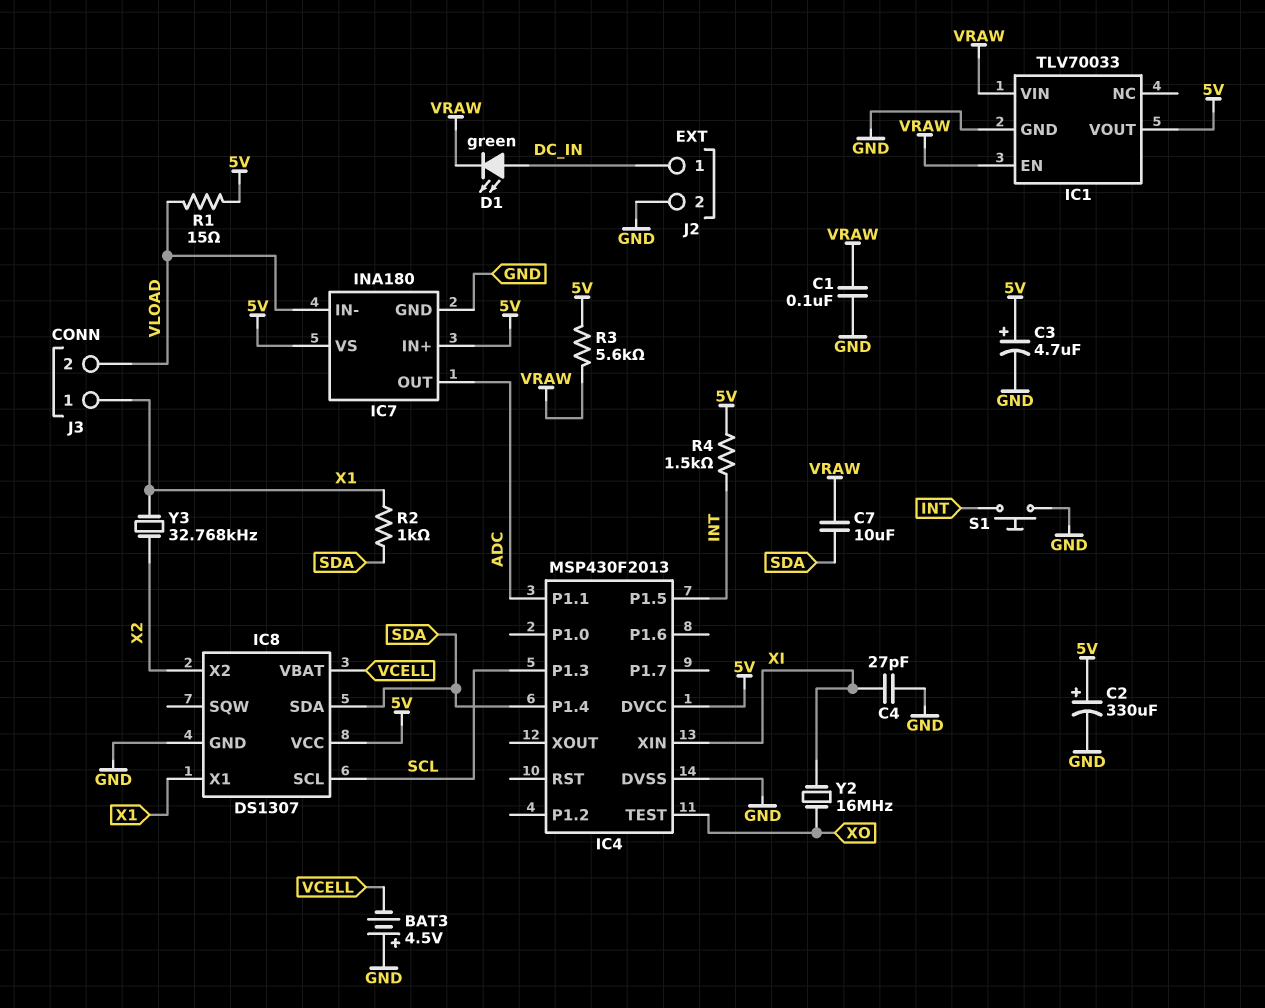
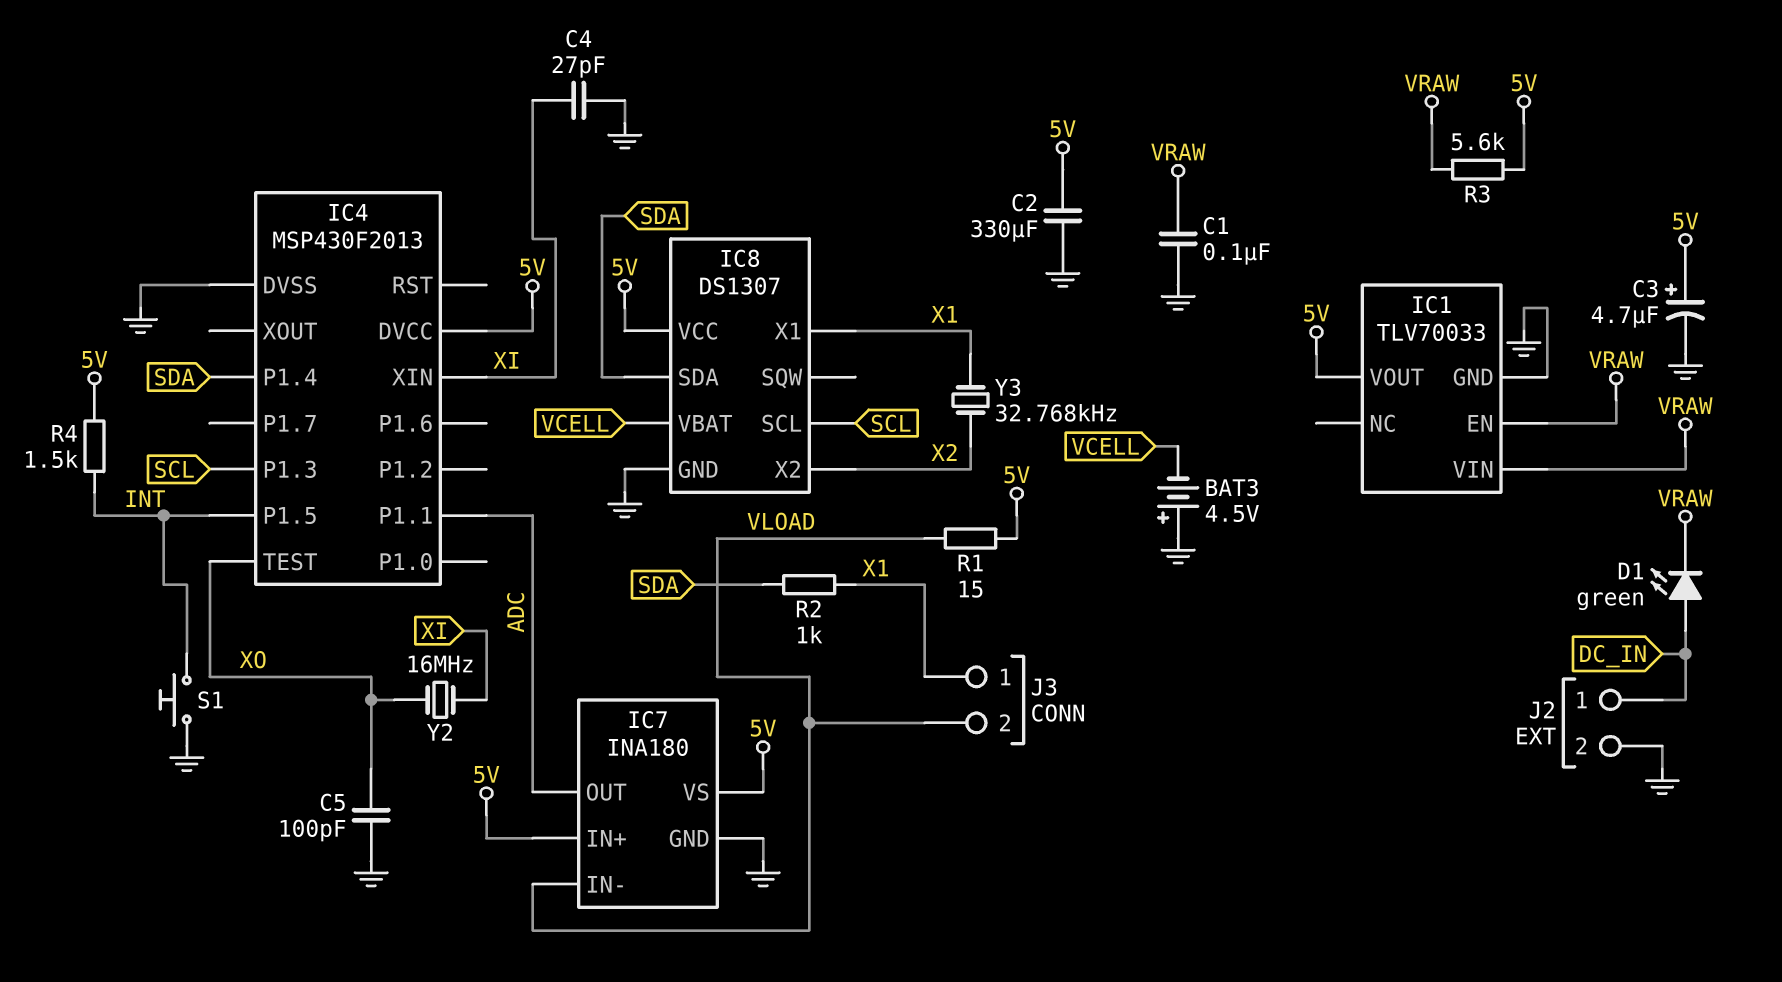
C2: 330uF (plus 5V, minus GND) -> 330uF (5V, GND)
C5: none -> 100pF (GND, XO)
C7: 10uF (SDA, VRAW) -> none

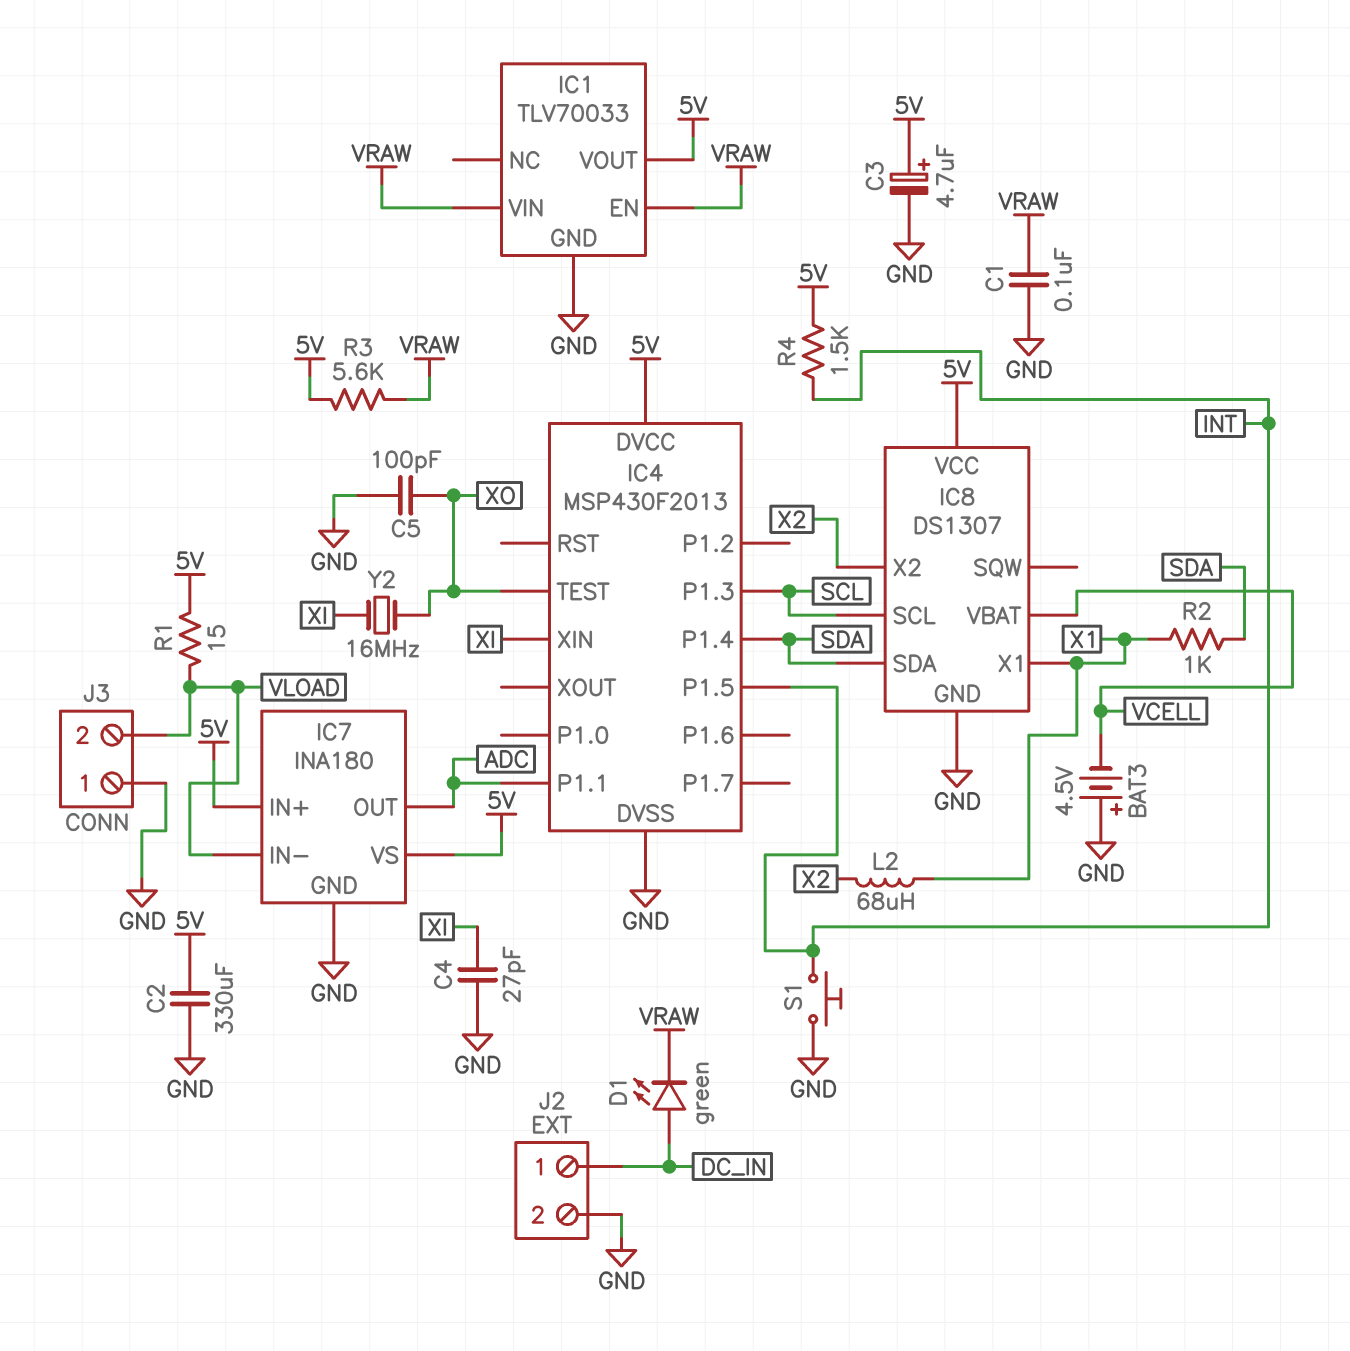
J3 pin 1: X1 -> GND
L2: none -> 68uH (X1, X2)
Y3: 32.768kHz (X1, X2) -> none

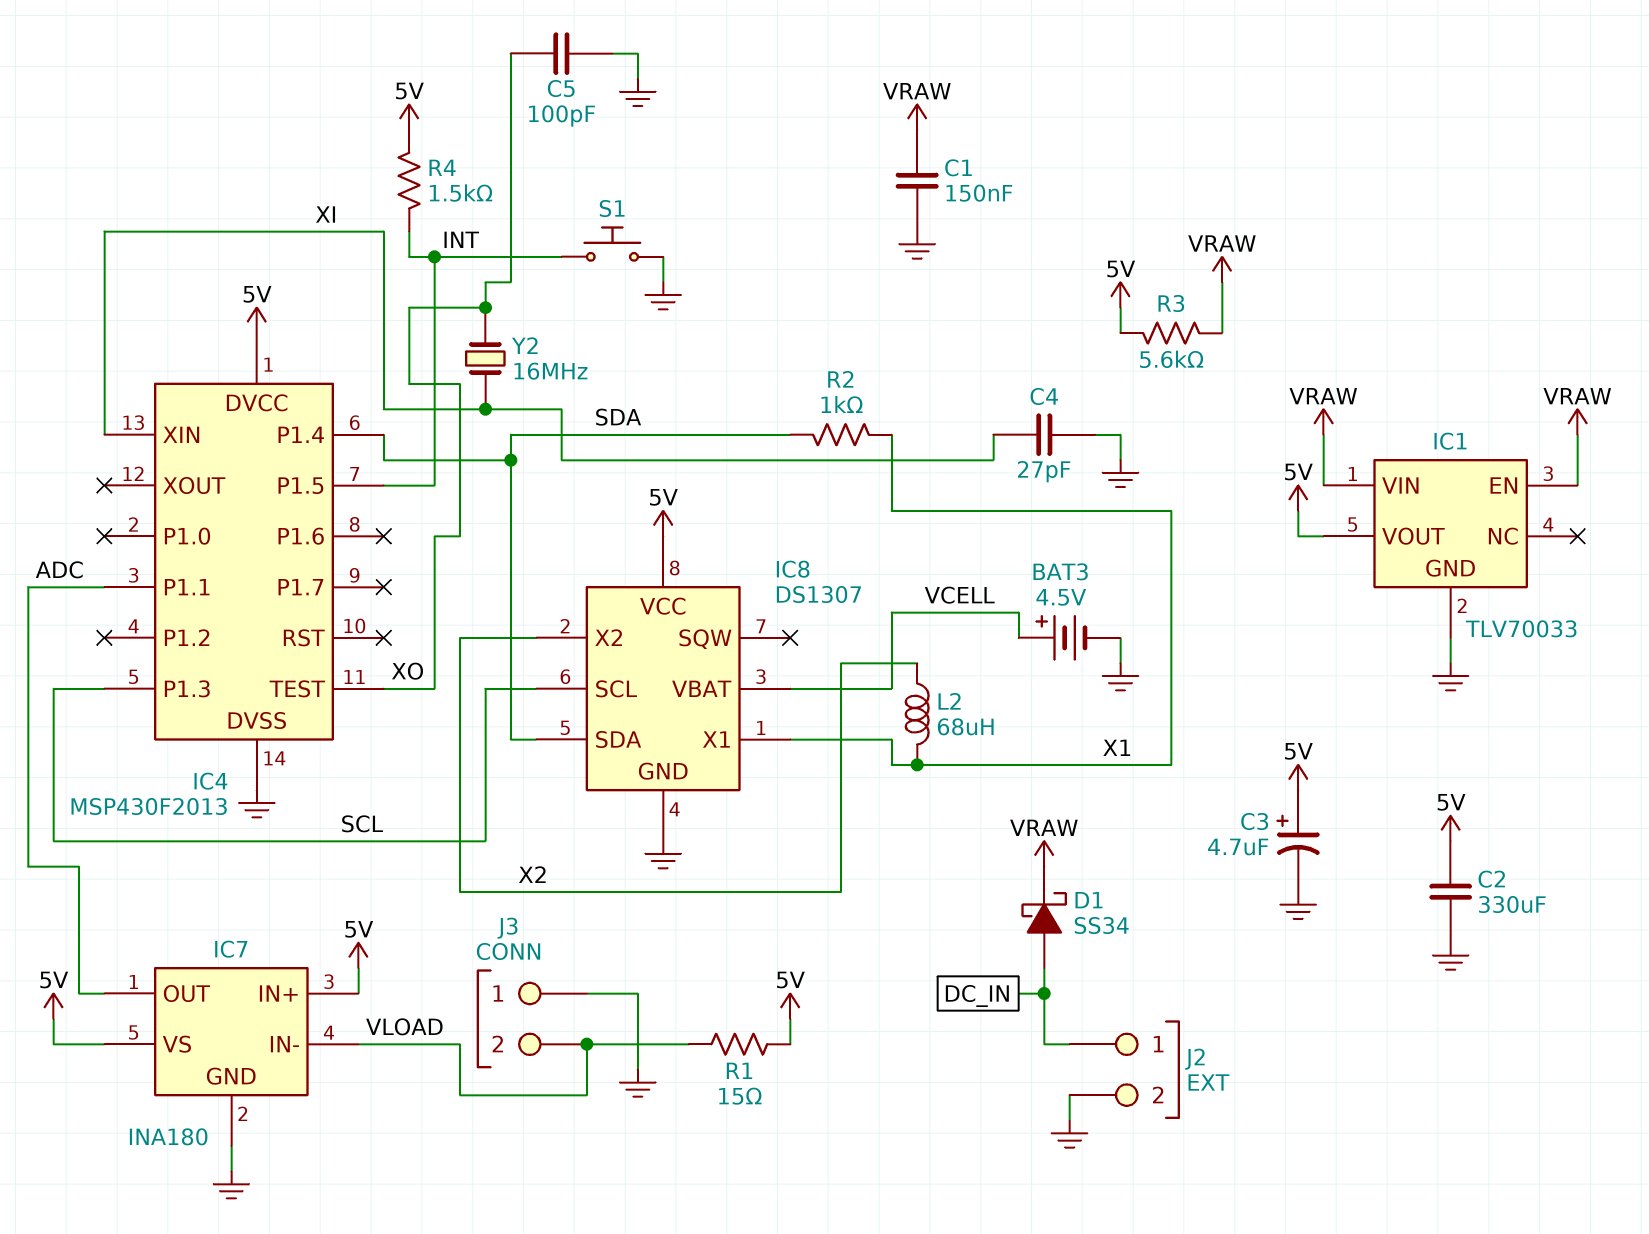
BAT3: 4.5V (plus GND, minus VCELL) -> 4.5V (plus VCELL, minus GND)
C1: 100nF (GND, VRAW) -> 150nF (GND, VRAW)
D1: LED green (A DC_IN, K VRAW) -> schottky SS34 (A DC_IN, K VRAW)

